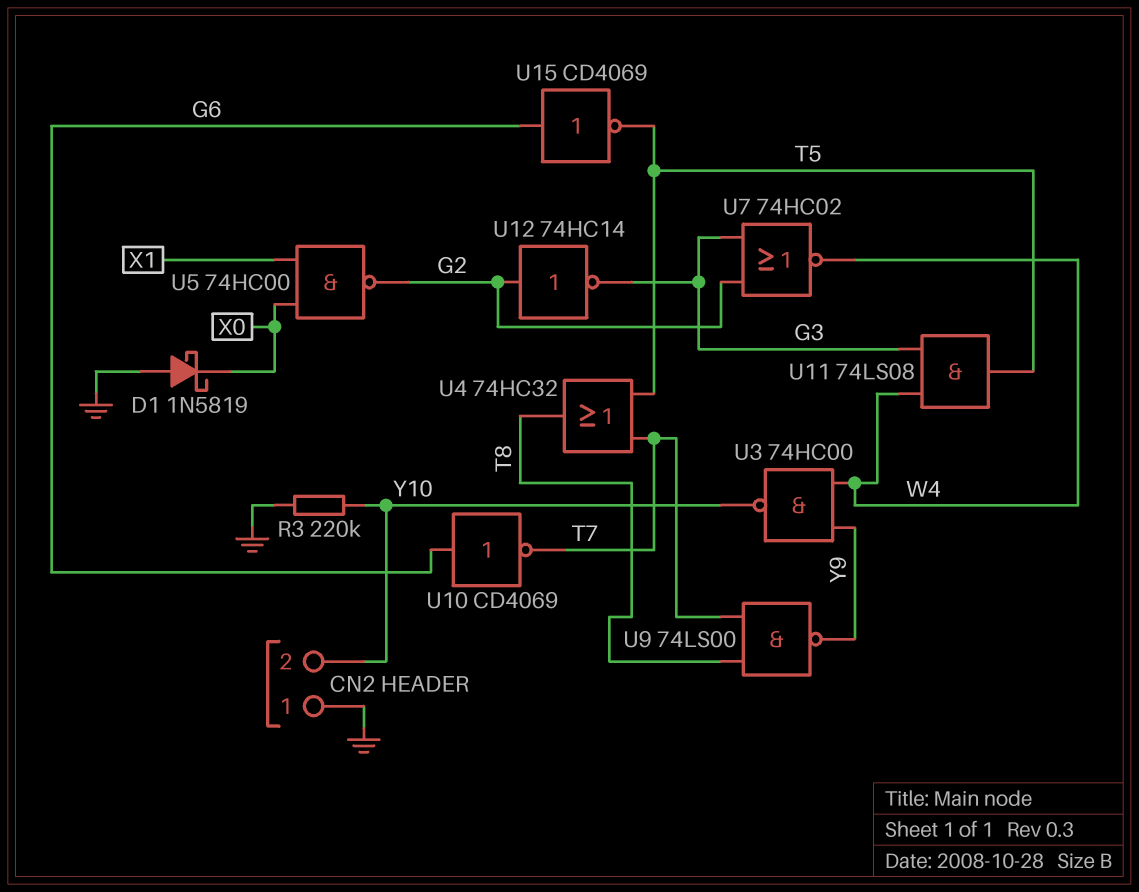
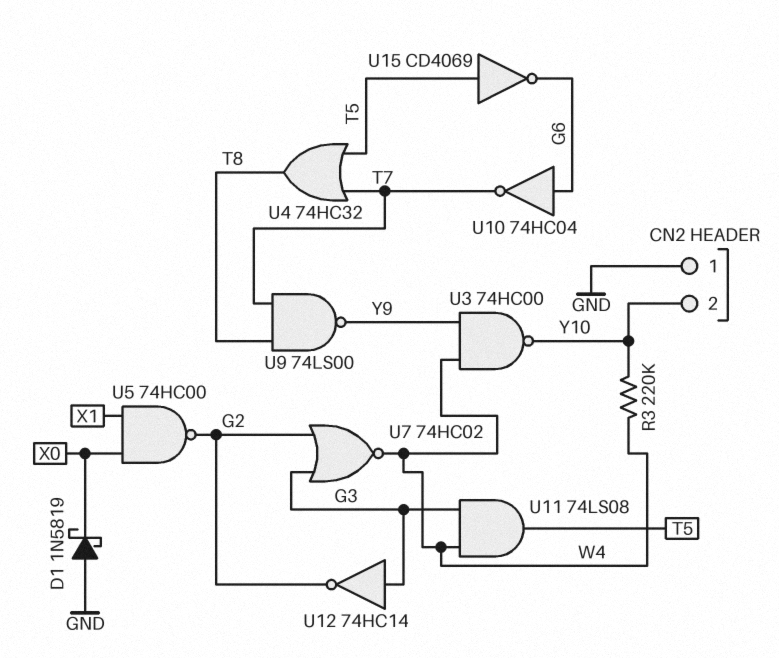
R3: 220k (GND, Y10) -> 220k (W4, Y10)
U10: NOT CD4069 (in G6, out T7) -> NOT 74HC04 (in G6, out T7)
U12: NOT 74HC14 (in G2, out G3) -> NOT 74HC14 (in G3, out G2)
U15: NOT CD4069 (in G6, out T5) -> NOT CD4069 (in T5, out G6)

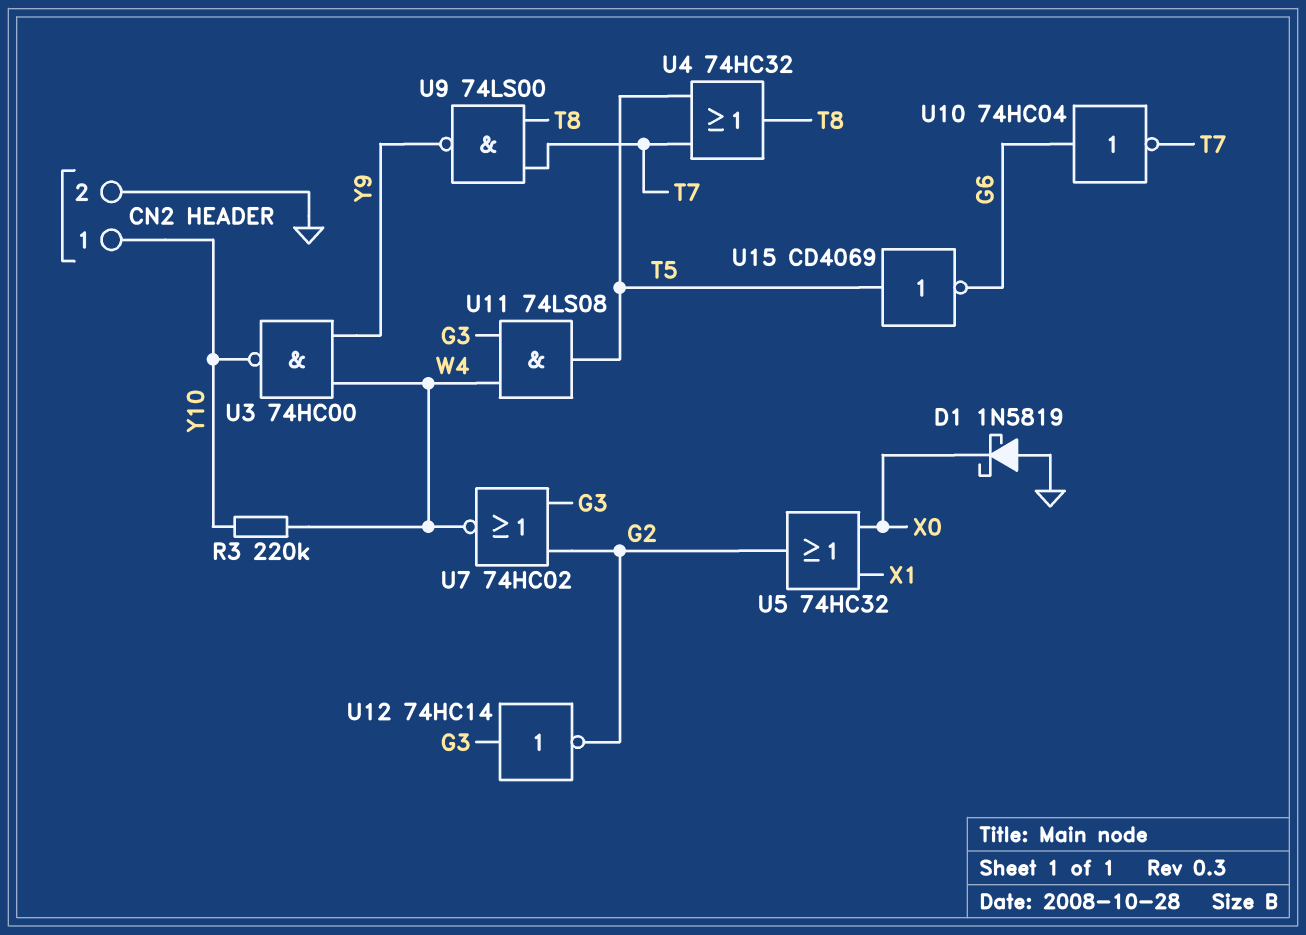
CN2 pin 1: GND -> Y10
CN2 pin 2: Y10 -> GND
U5: NAND 74HC00 (in X0, in X1, out G2) -> OR 74HC32 (in X0, in X1, out G2)

